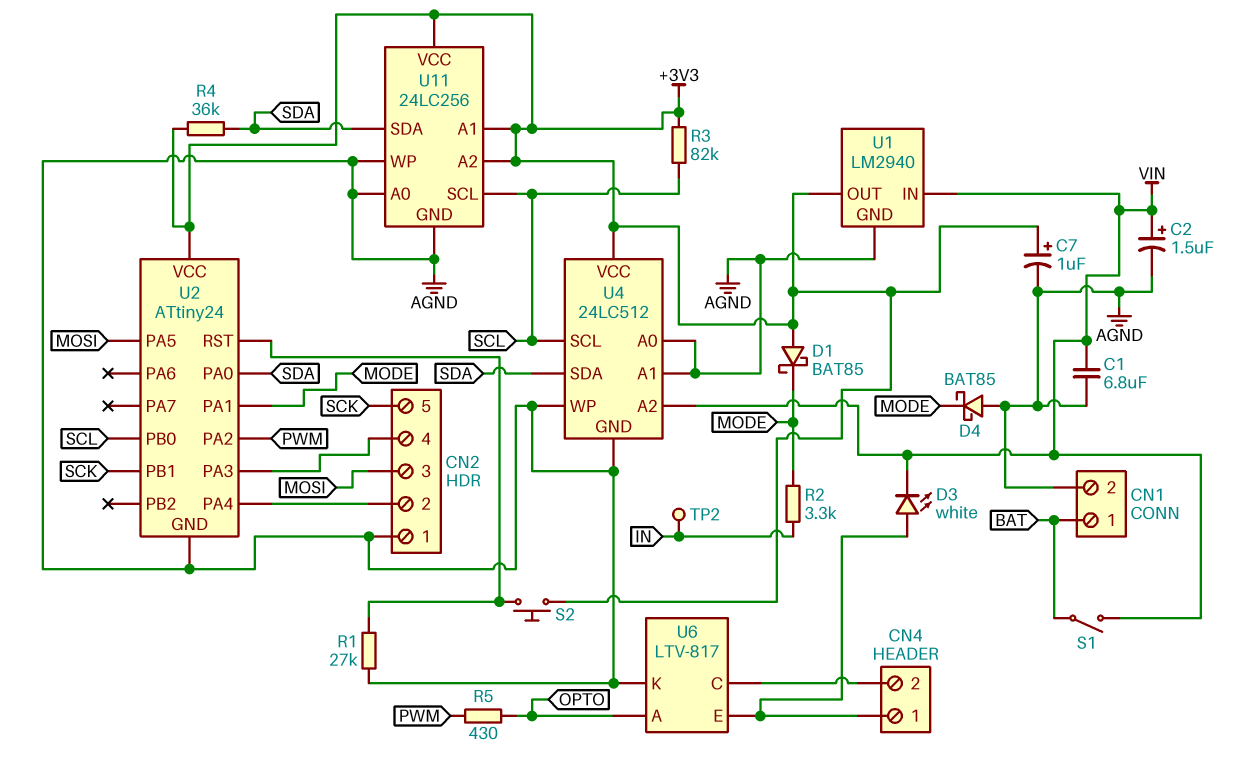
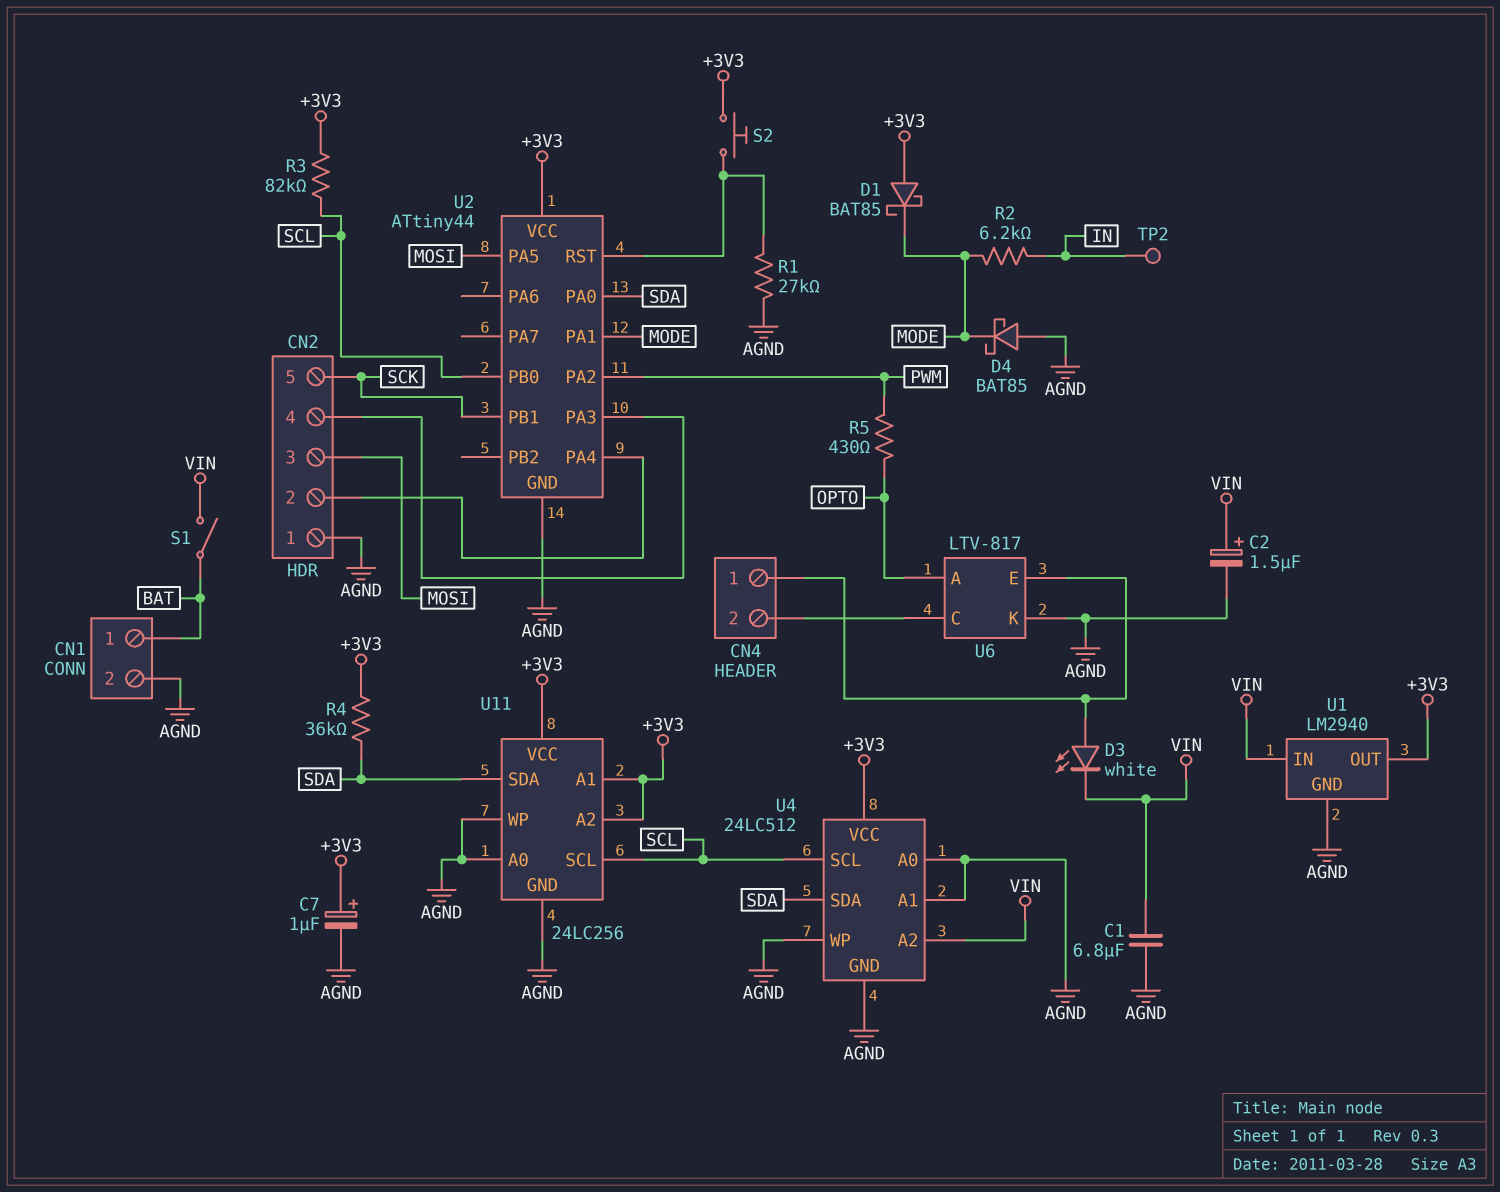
R2: 3.3k (IN, MODE) -> 6.2k (IN, MODE)
U2: ATtiny24 -> ATtiny44

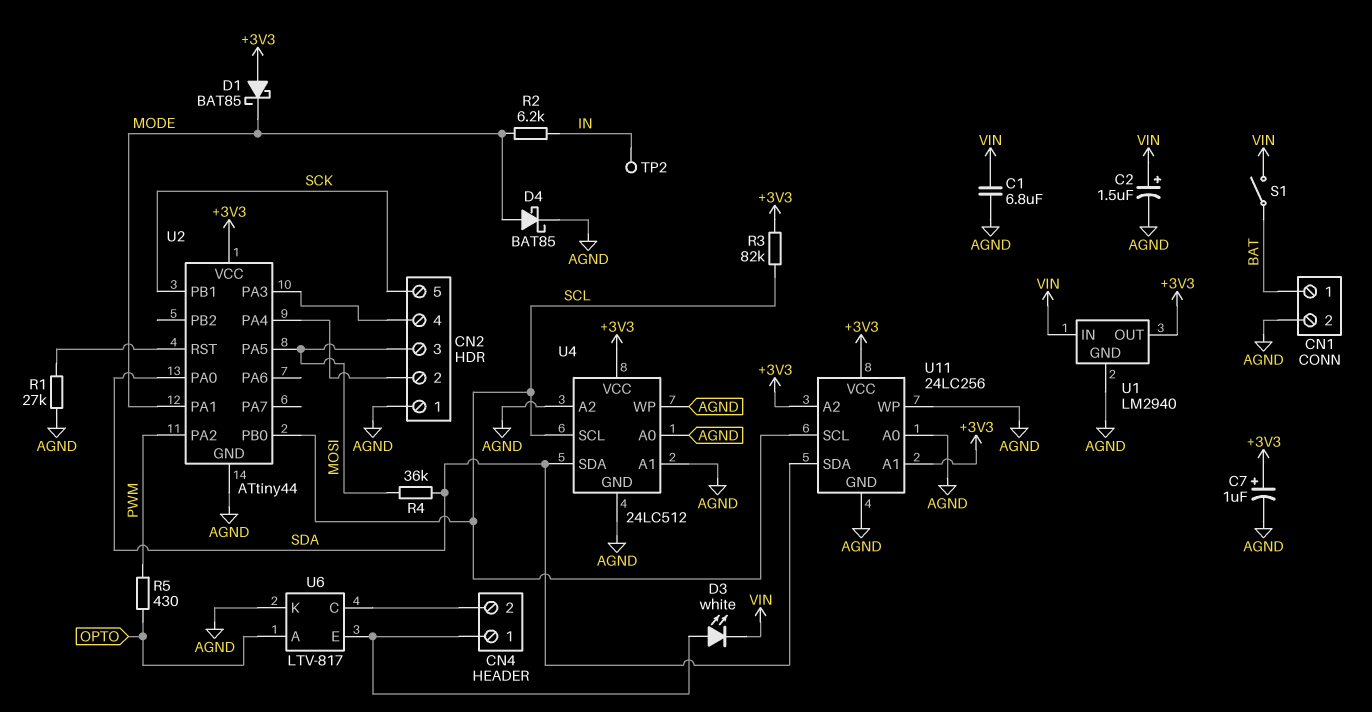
D4: schottky BAT85 (A AGND, K MODE) -> schottky BAT85 (A MODE, K AGND)
R4: 36k (+3V3, SDA) -> 36k (MOSI, SDA)
S2: button (+3V3, U2/RST) -> none
U4 pin A2: VIN -> AGND

